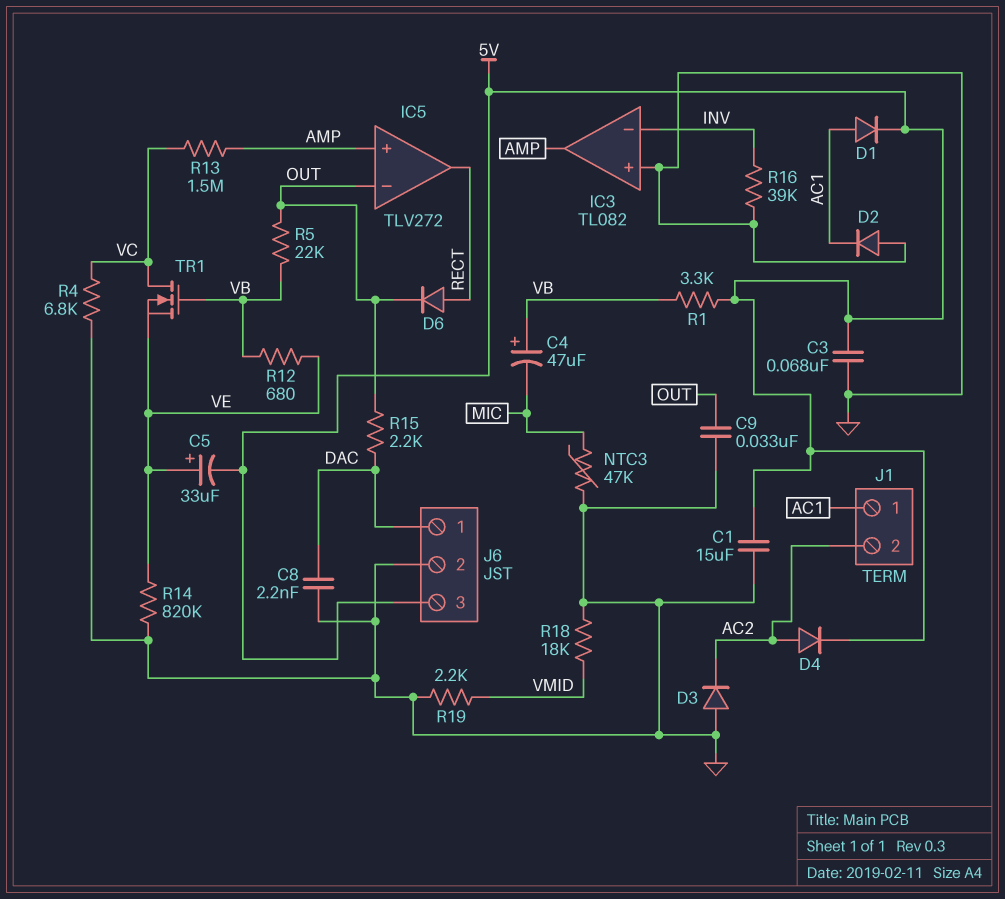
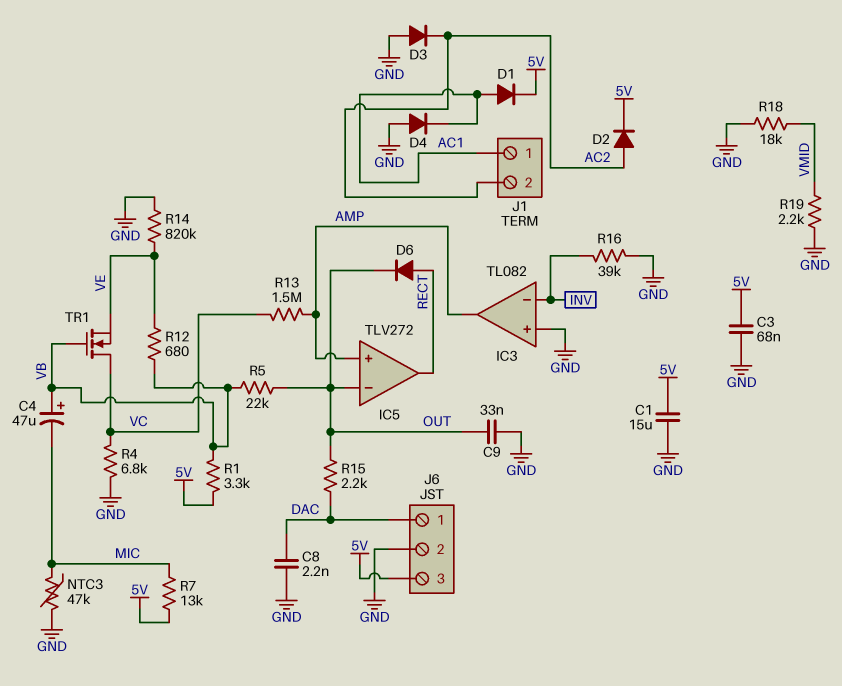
C5: 33uF (plus VE, minus 5V) -> none
D2: diode (A GND, K AC1) -> diode (A AC2, K 5V)
D4: diode (A AC2, K 5V) -> diode (A GND, K AC1)
R7: none -> 13k (5V, MIC)

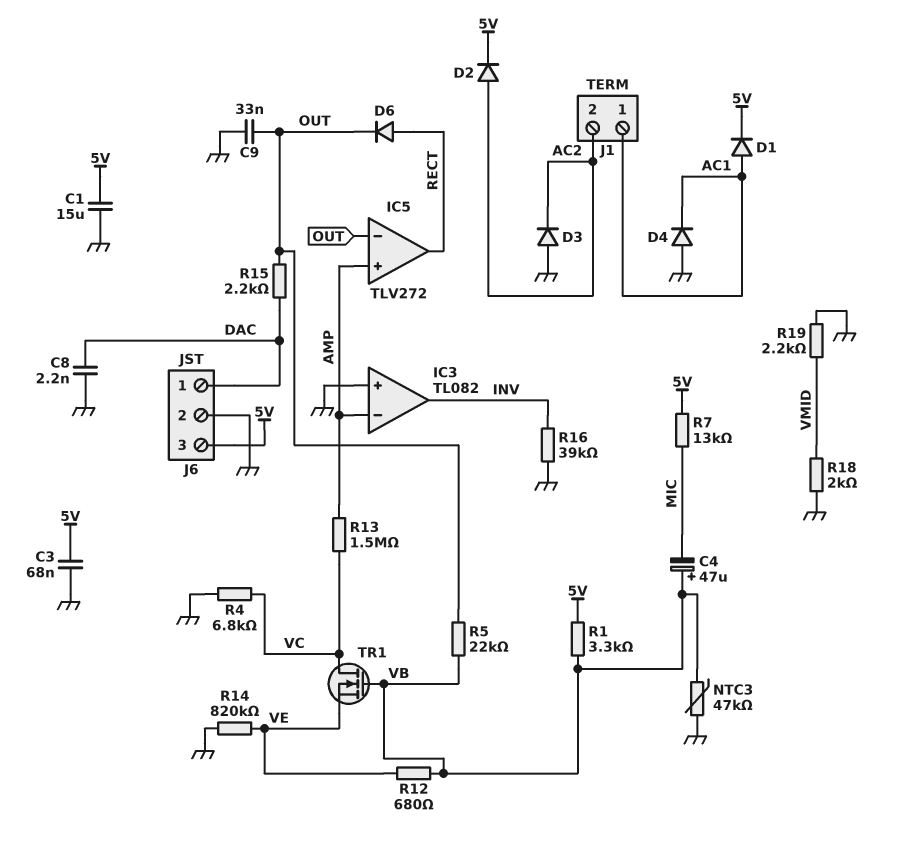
IC3 pin in-: INV -> AMP
IC3 pin out: AMP -> INV
NTC3: 47k (GND, MIC) -> 47k (GND, VB)
R18: 18k (GND, VMID) -> 2k (GND, VMID)

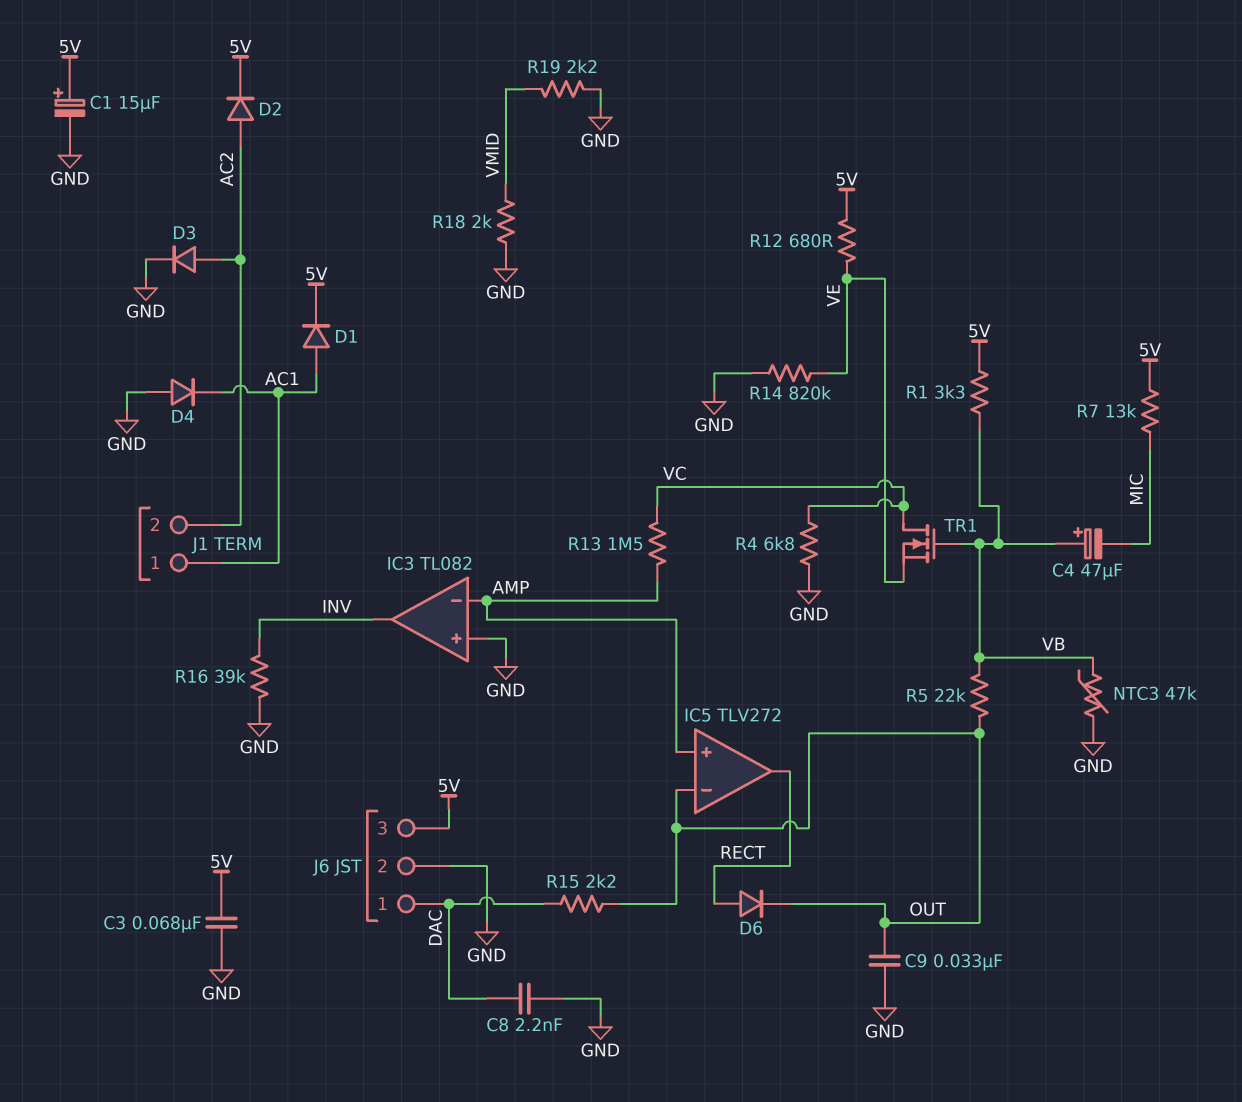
C1: 15uF (5V, GND) -> 15uF (plus 5V, minus GND)
D3: diode (A GND, K AC2) -> diode (A AC2, K GND)
R12: 680 (VB, VE) -> 680 (5V, VE)

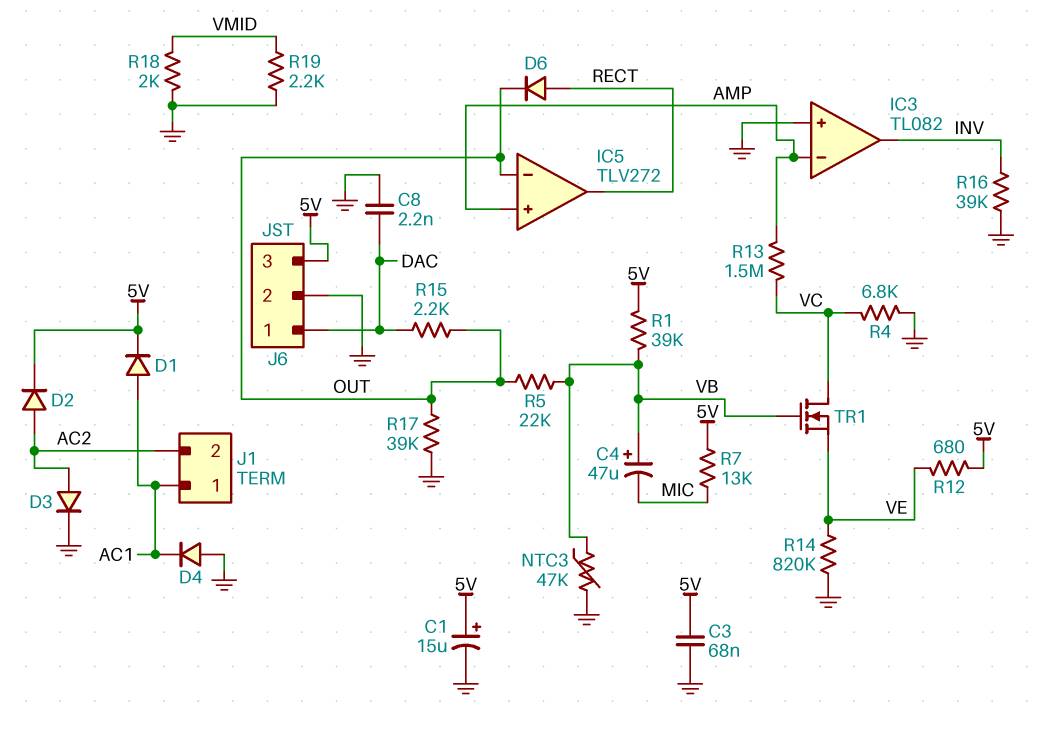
C9: 33nF (GND, OUT) -> none
R1: 3.3k (5V, VB) -> 39k (5V, VB)
R17: none -> 39k (GND, OUT)

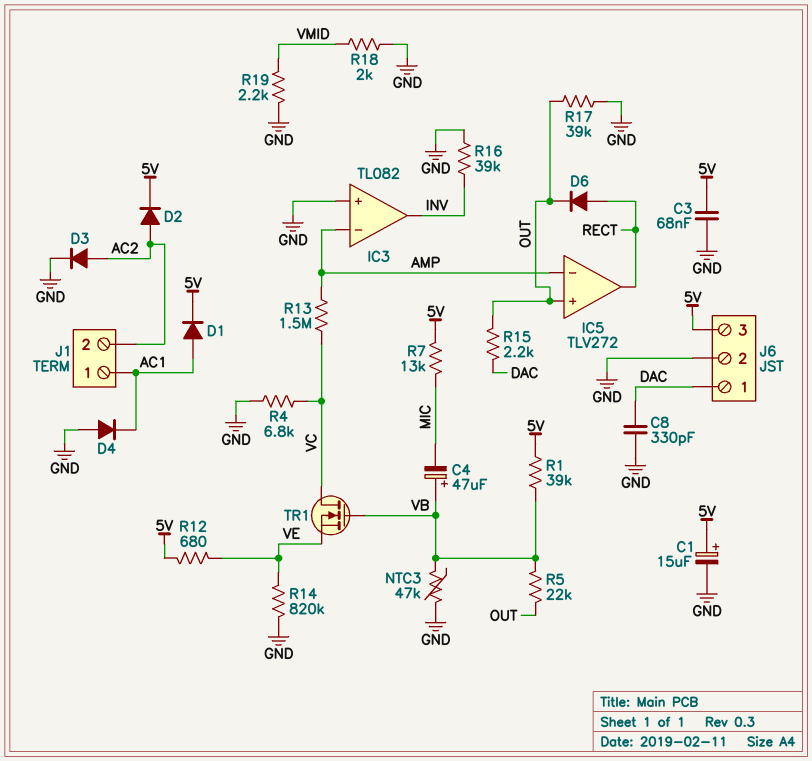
C8: 2.2nF (DAC, GND) -> 330pF (DAC, GND)
IC5 pin in+: AMP -> OUT
IC5 pin in-: OUT -> AMP

